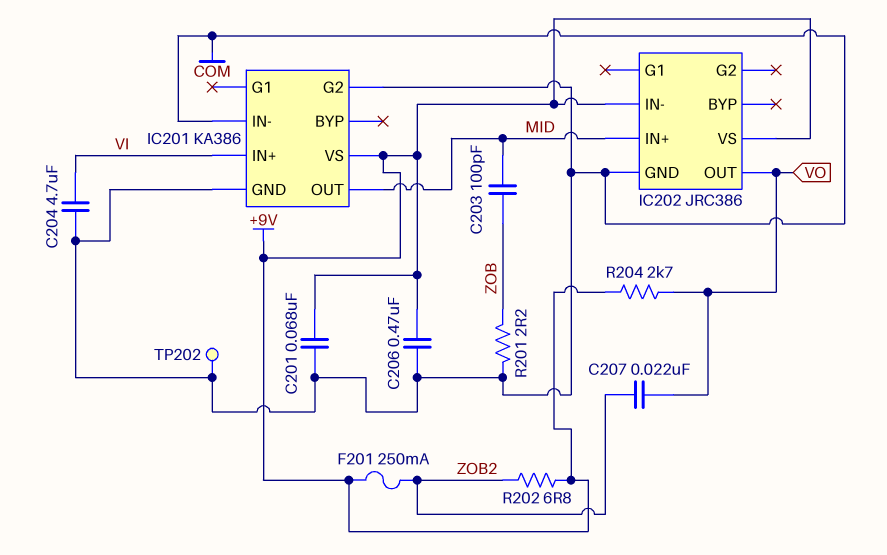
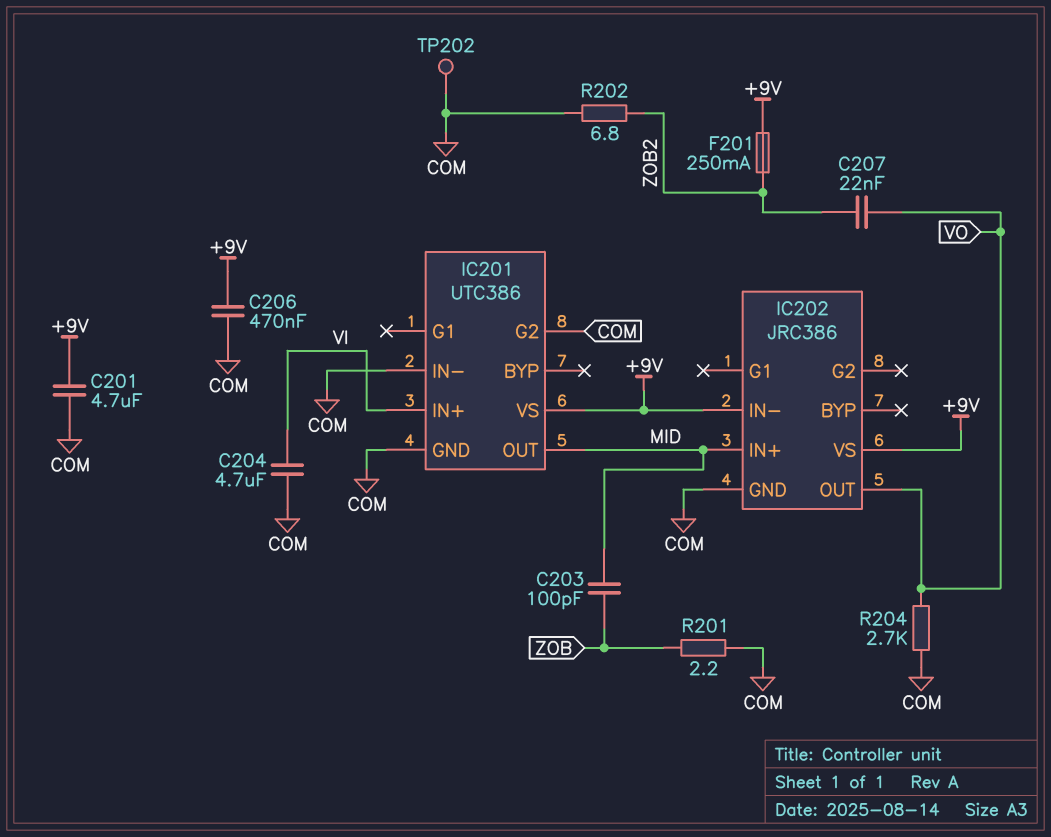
C201: 68nF (+9V, COM) -> 4.7uF (+9V, COM)
IC201: KA386 -> UTC386
R202: 6.8 (+9V, ZOB2) -> 6.8 (COM, ZOB2)
R204: 2.7k (+9V, VO) -> 2.7k (COM, VO)

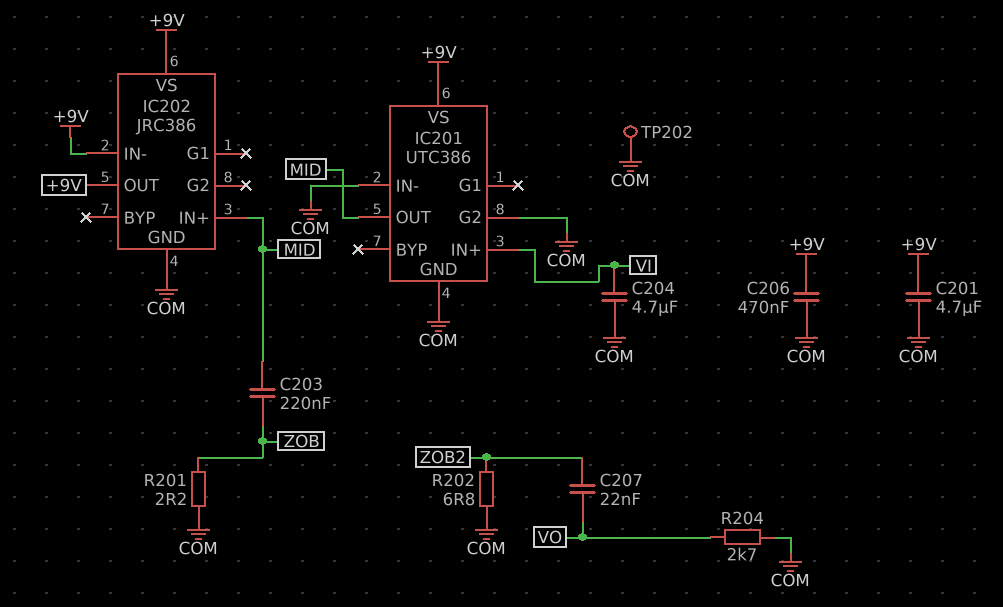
C203: 100pF (MID, ZOB) -> 220nF (MID, ZOB)
F201: 250mA (+9V, ZOB2) -> none
IC202 pin OUT: VO -> +9V

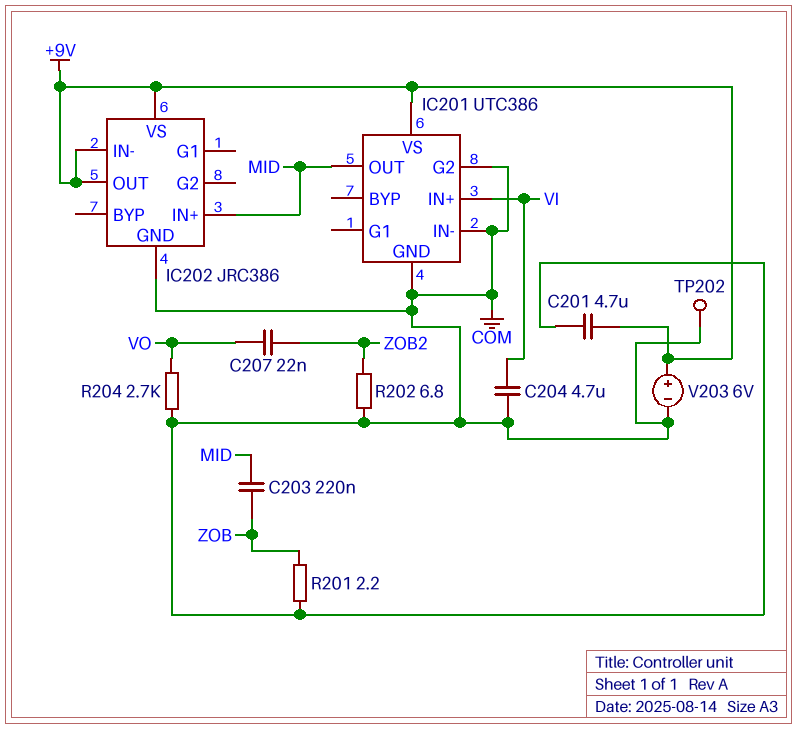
C206: 470nF (+9V, COM) -> none
V203: none -> 6V (plus +9V, minus COM)

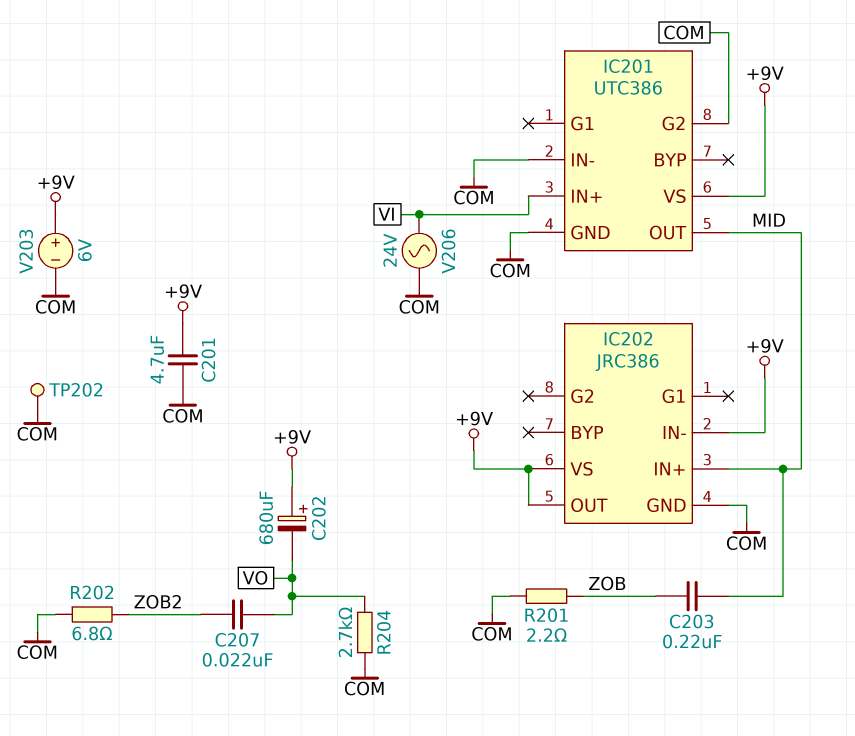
C202: none -> 680uF (plus +9V, minus VO)
C204: 4.7uF (COM, VI) -> none
V206: none -> AC 24V (COM, VI)

